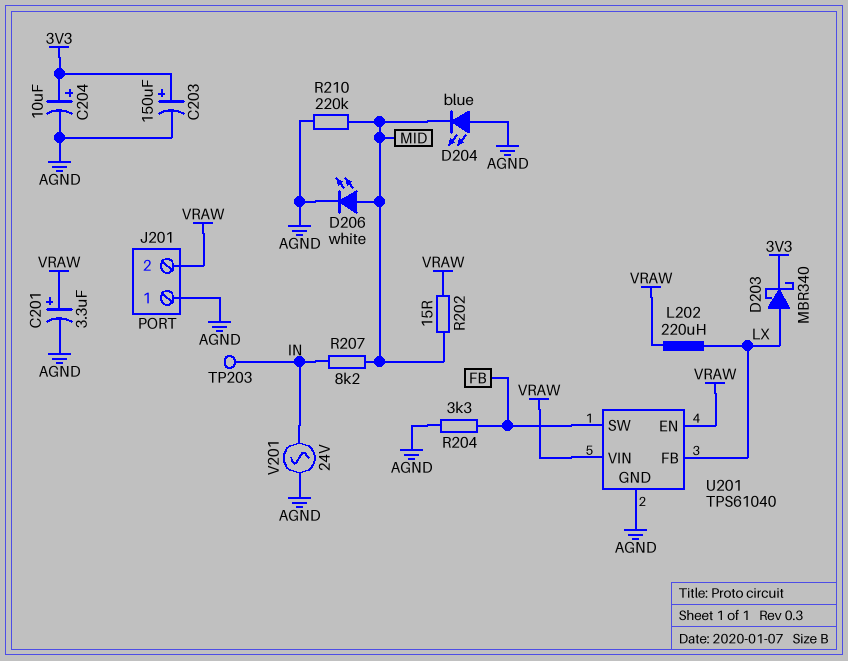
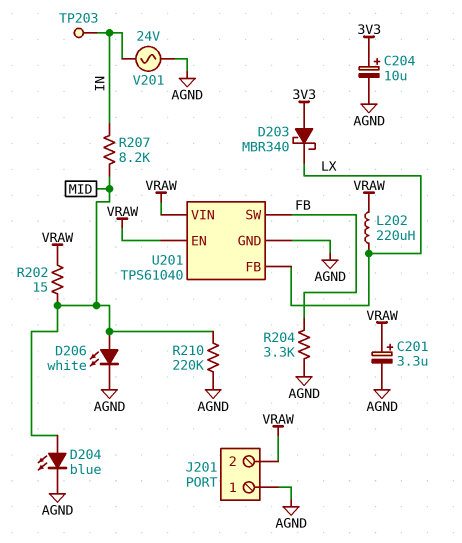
C203: 150uF (plus 3V3, minus AGND) -> none
D203: schottky MBR340 (A LX, K 3V3) -> schottky MBR340 (A 3V3, K LX)
D204: LED blue (A AGND, K MID) -> LED blue (A MID, K AGND)

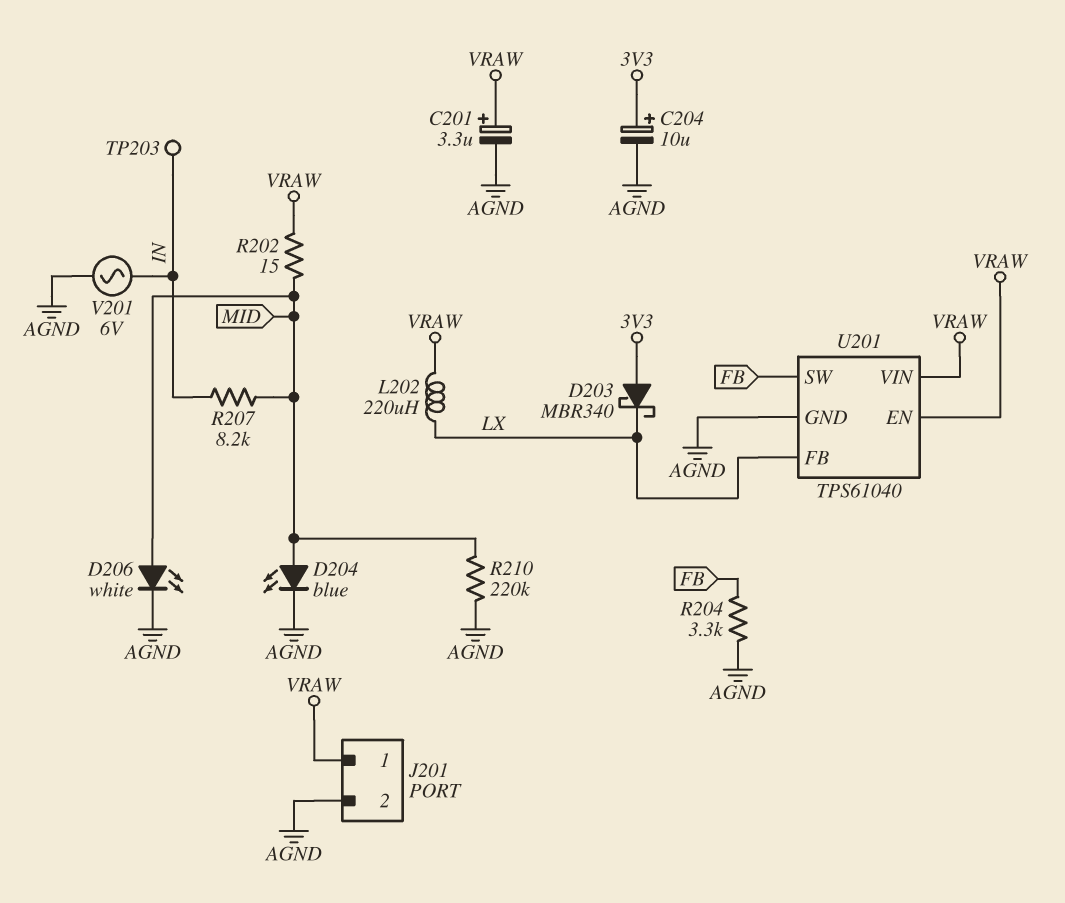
J201 pin 1: AGND -> VRAW
J201 pin 2: VRAW -> AGND
V201: AC 24V (AGND, IN) -> AC 6V (AGND, IN)

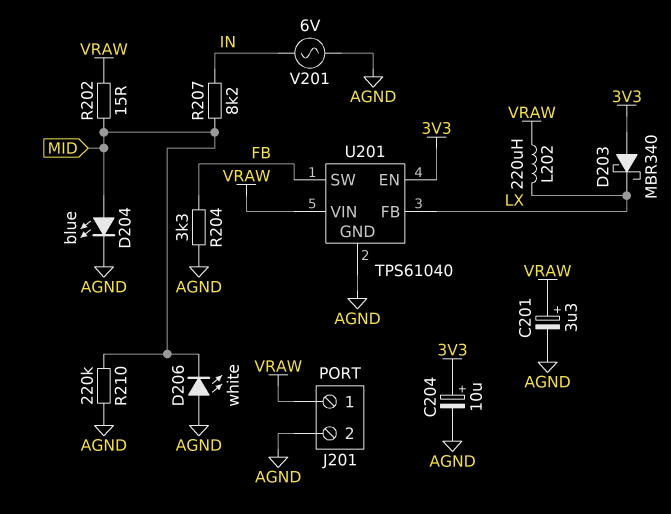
D206: LED white (A MID, K AGND) -> LED white (A AGND, K MID)
TP203: test point (IN) -> none
U201 pin EN: VRAW -> 3V3

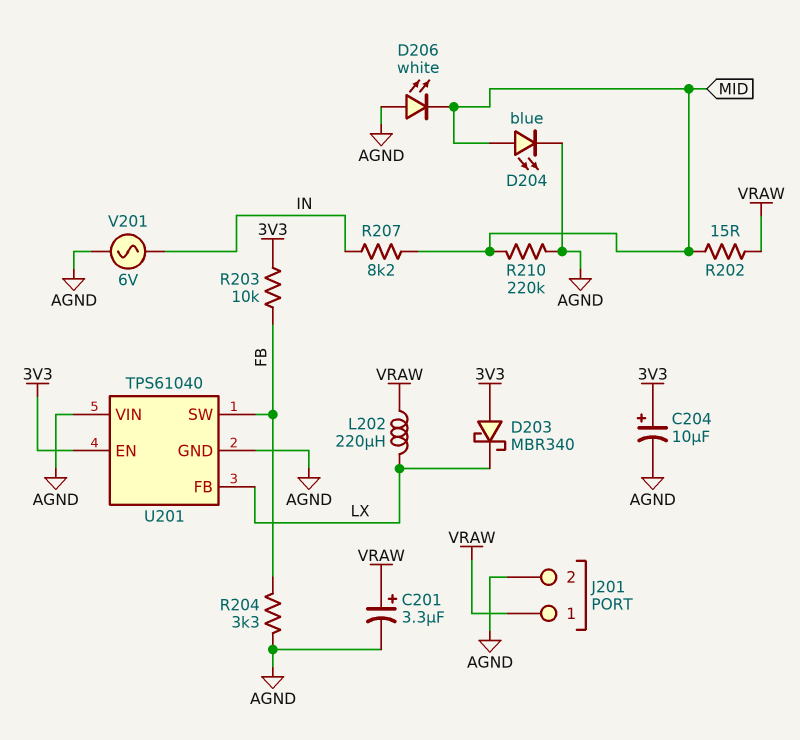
R203: none -> 10k (3V3, FB)
U201 pin VIN: VRAW -> AGND

